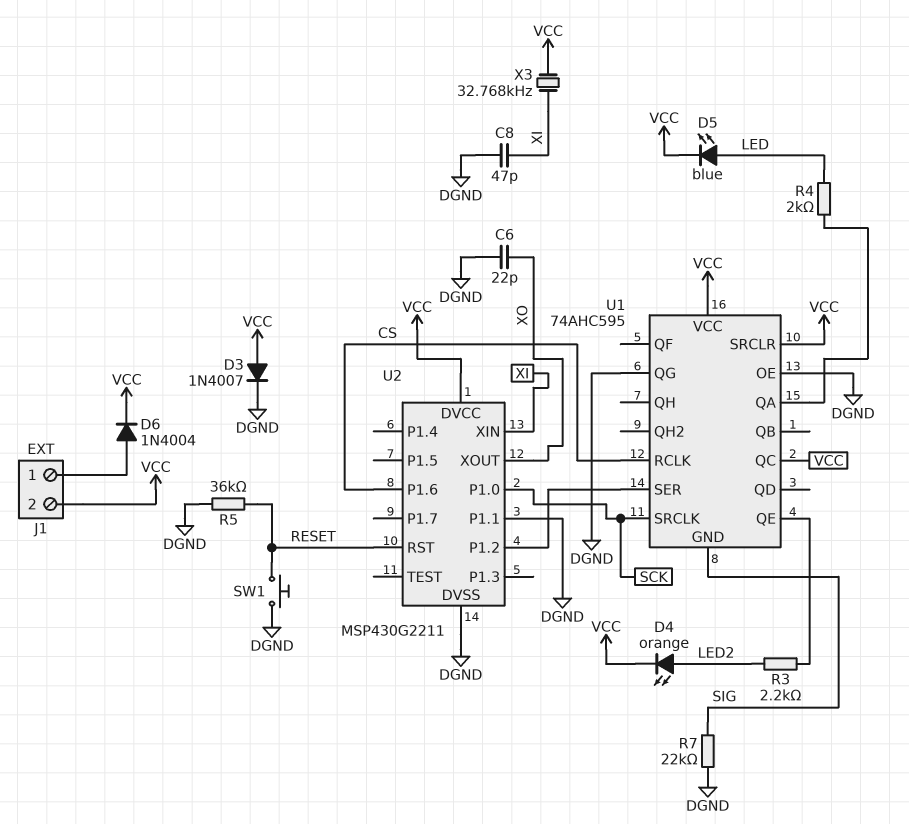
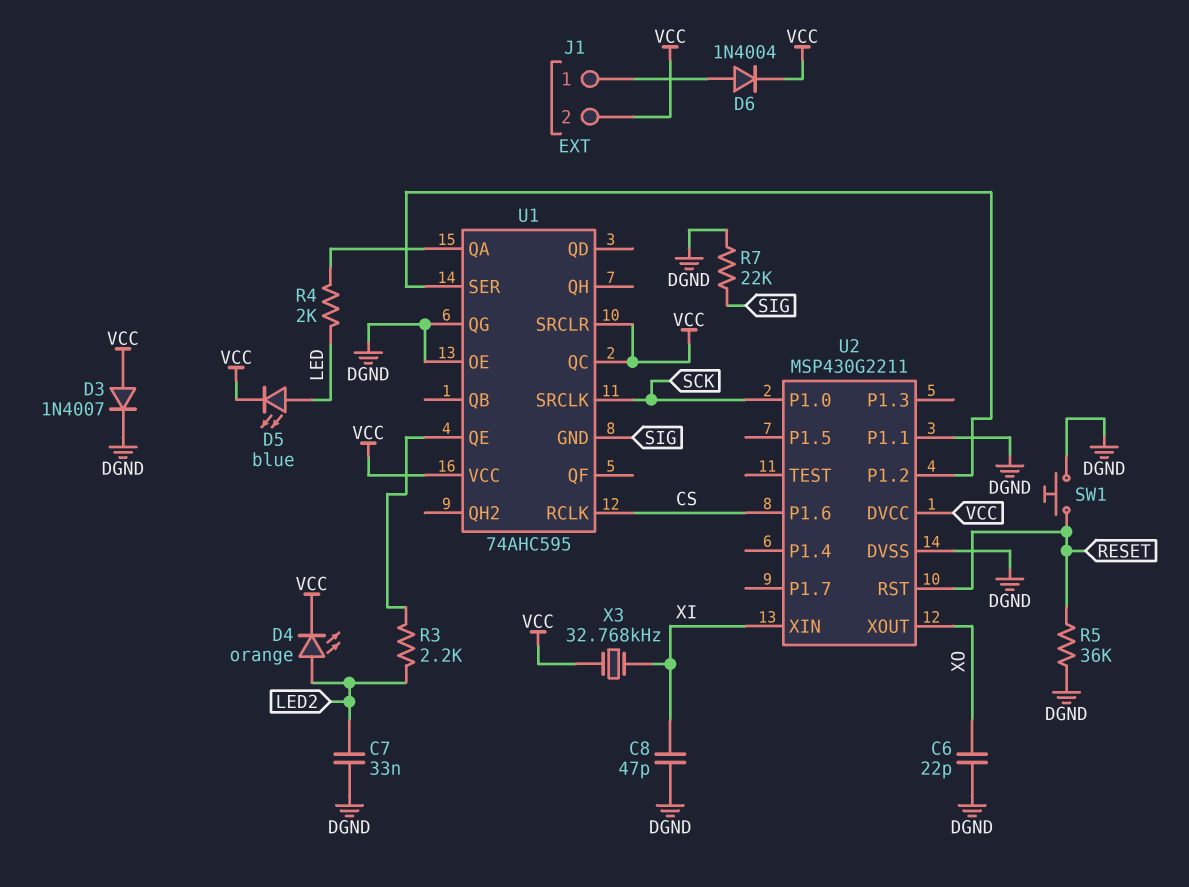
C7: none -> 33nF (DGND, LED2)

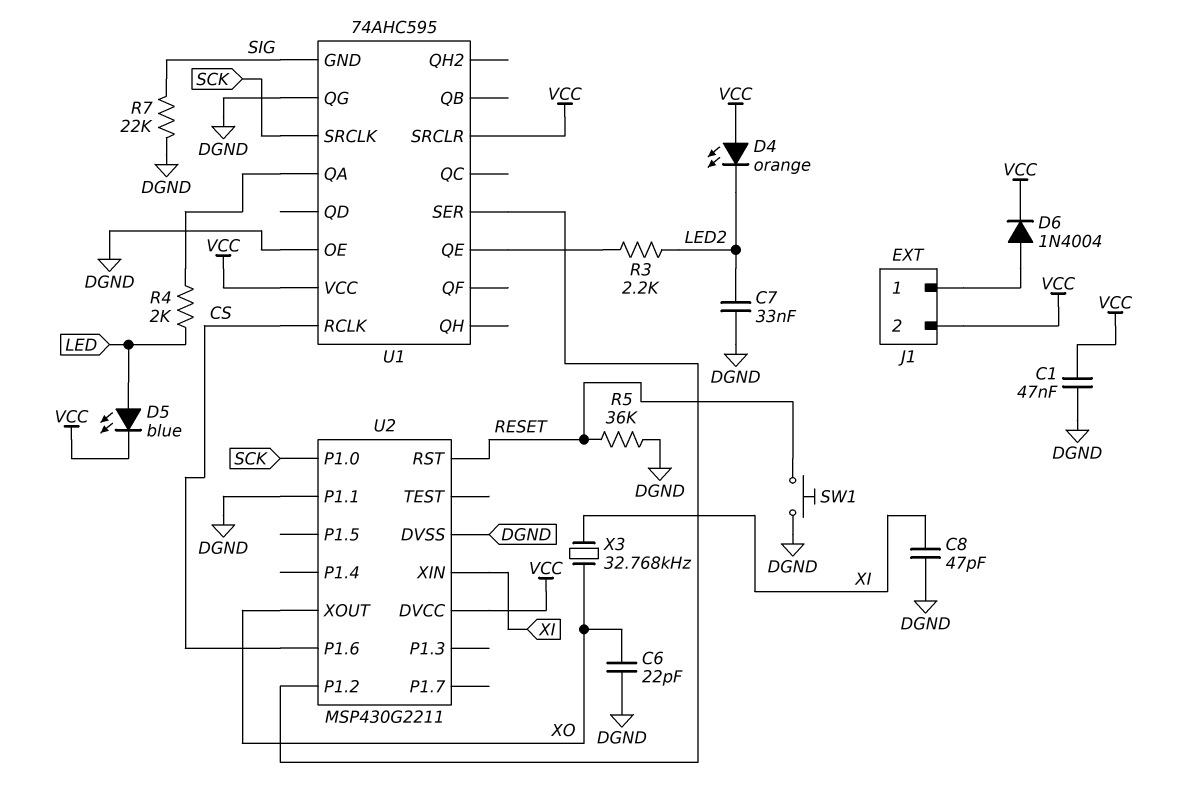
C1: none -> 47nF (DGND, VCC)
D3: diode 1N4007 (A VCC, K DGND) -> none
D4: LED orange (A LED2, K VCC) -> LED orange (A VCC, K LED2)
U1 pin QC: VCC -> none
X3: 32.768kHz (VCC, XI) -> 32.768kHz (XI, XO)

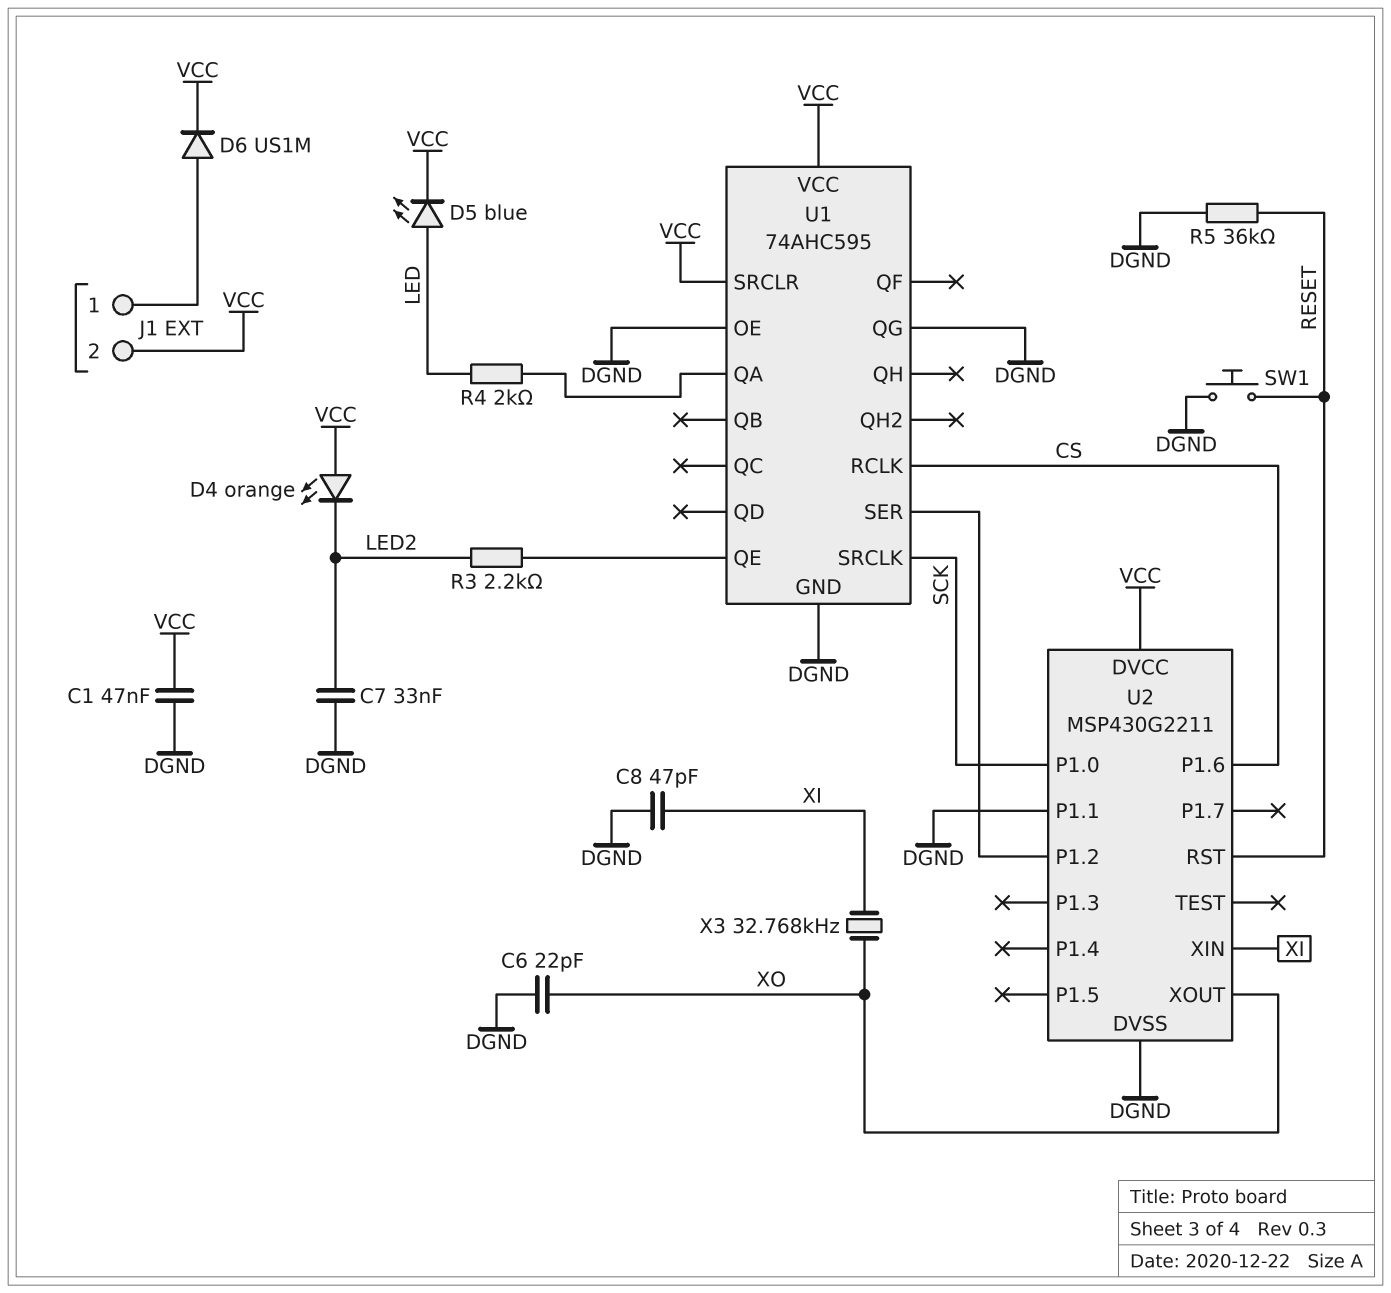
D6: diode 1N4004 (A J1/1, K VCC) -> diode US1M (A J1/1, K VCC)
R7: 22k (DGND, SIG) -> none
U1 pin GND: SIG -> DGND

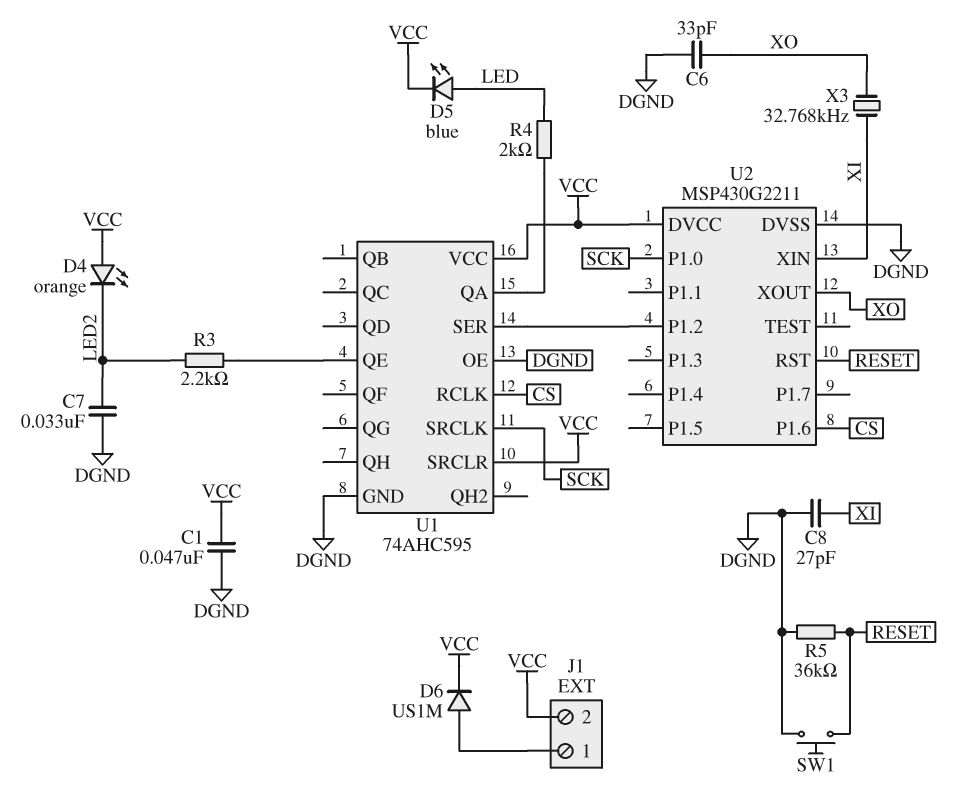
C6: 22pF (DGND, XO) -> 33pF (DGND, XO)
C8: 47pF (DGND, XI) -> 27pF (DGND, XI)
U1 pin QG: DGND -> none
U2 pin P1.1: DGND -> none

